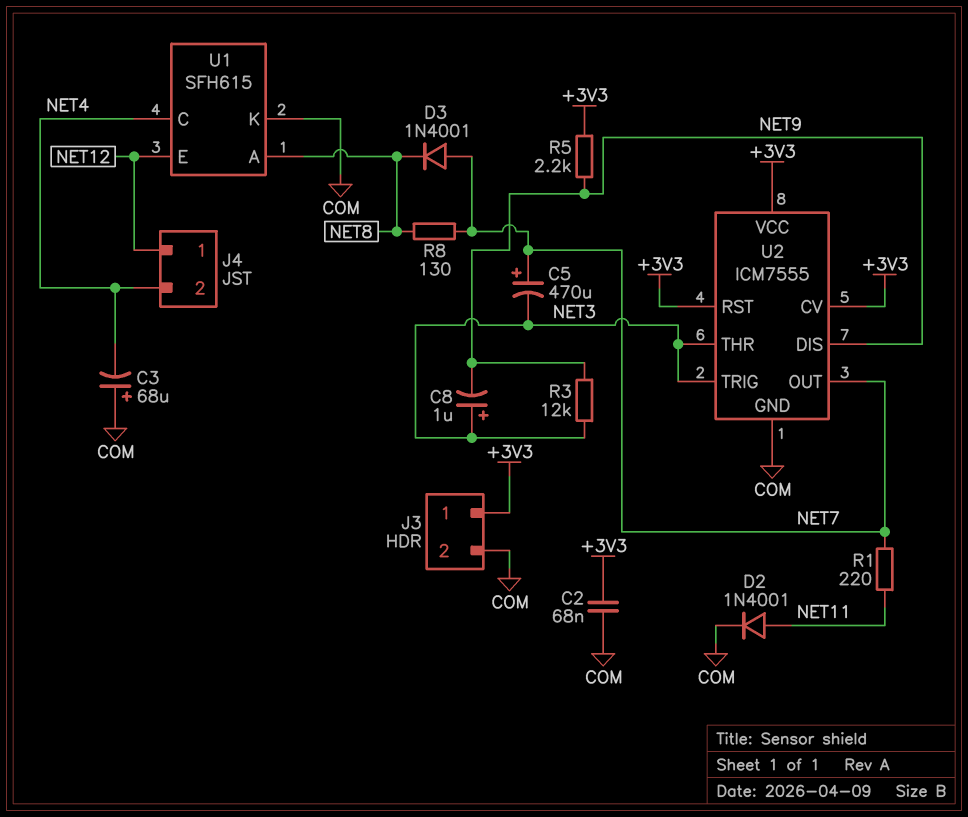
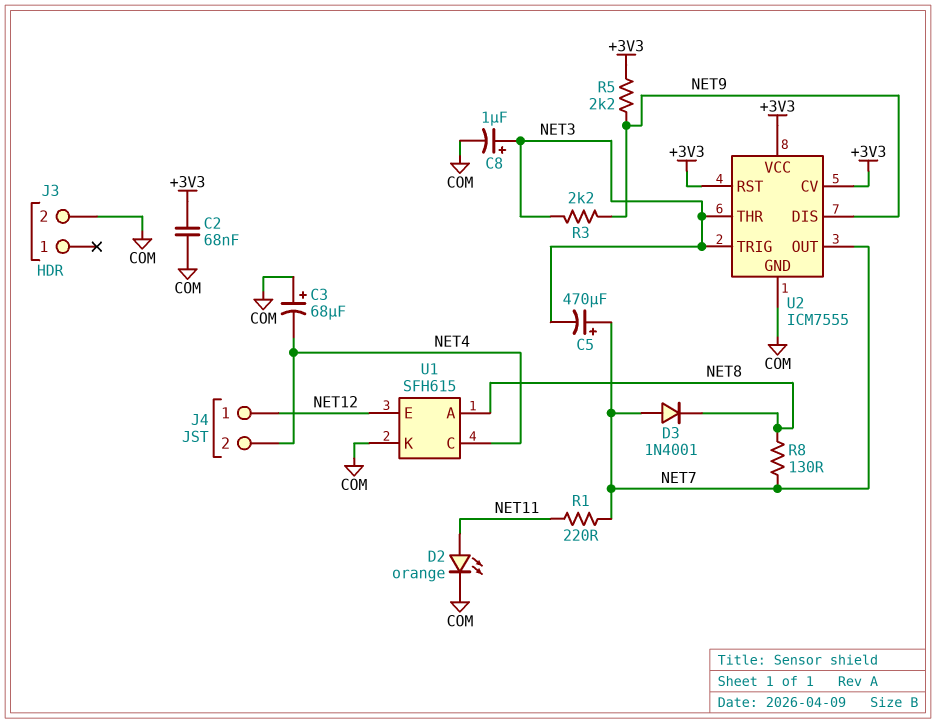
C8: 1uF (plus NET3, minus NET9) -> 1uF (plus NET3, minus COM)
D2: diode 1N4001 (A NET11, K COM) -> LED orange (A NET11, K COM)
J3 pin 1: +3V3 -> none
R3: 12k (NET3, NET9) -> 2.2k (NET3, NET9)

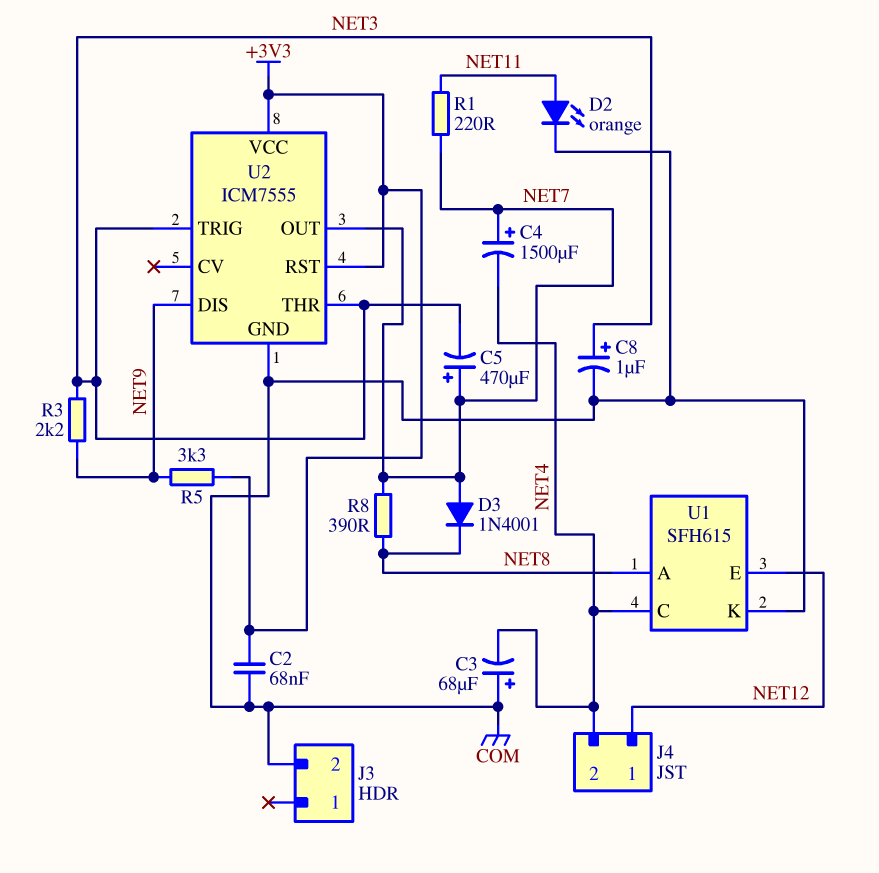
C4: none -> 1500uF (plus NET7, minus NET4)
R5: 2.2k (+3V3, NET9) -> 3.3k (+3V3, NET9)
R8: 130 (NET7, NET8) -> 390 (NET7, NET8)
U2 pin CV: +3V3 -> none

